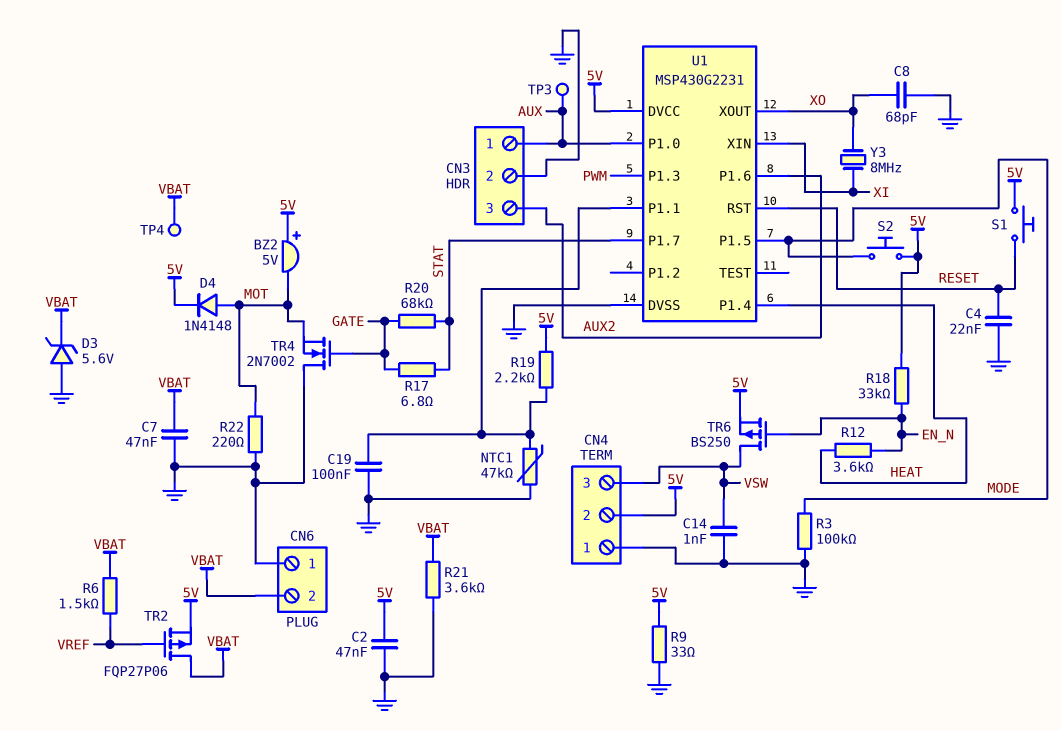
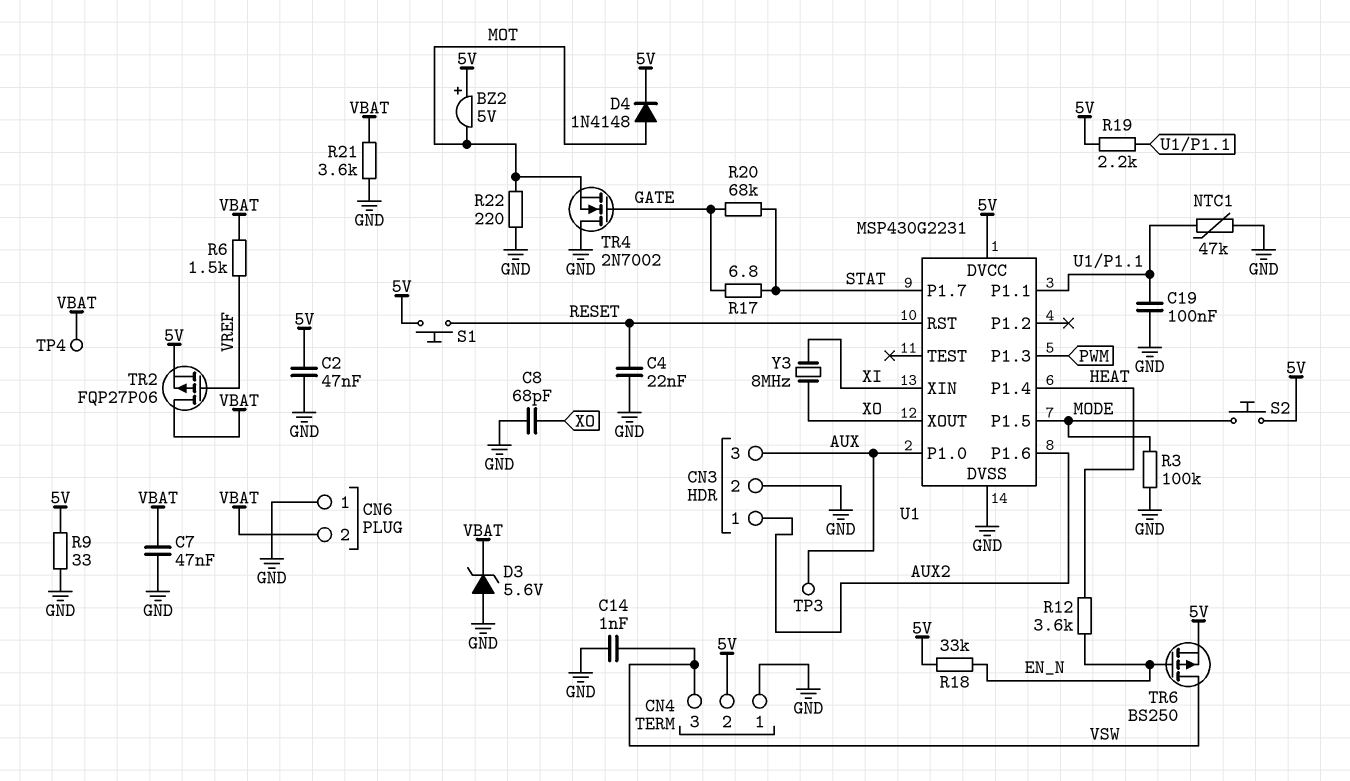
CN3 pin 1: AUX -> AUX2
CN3 pin 3: AUX2 -> AUX

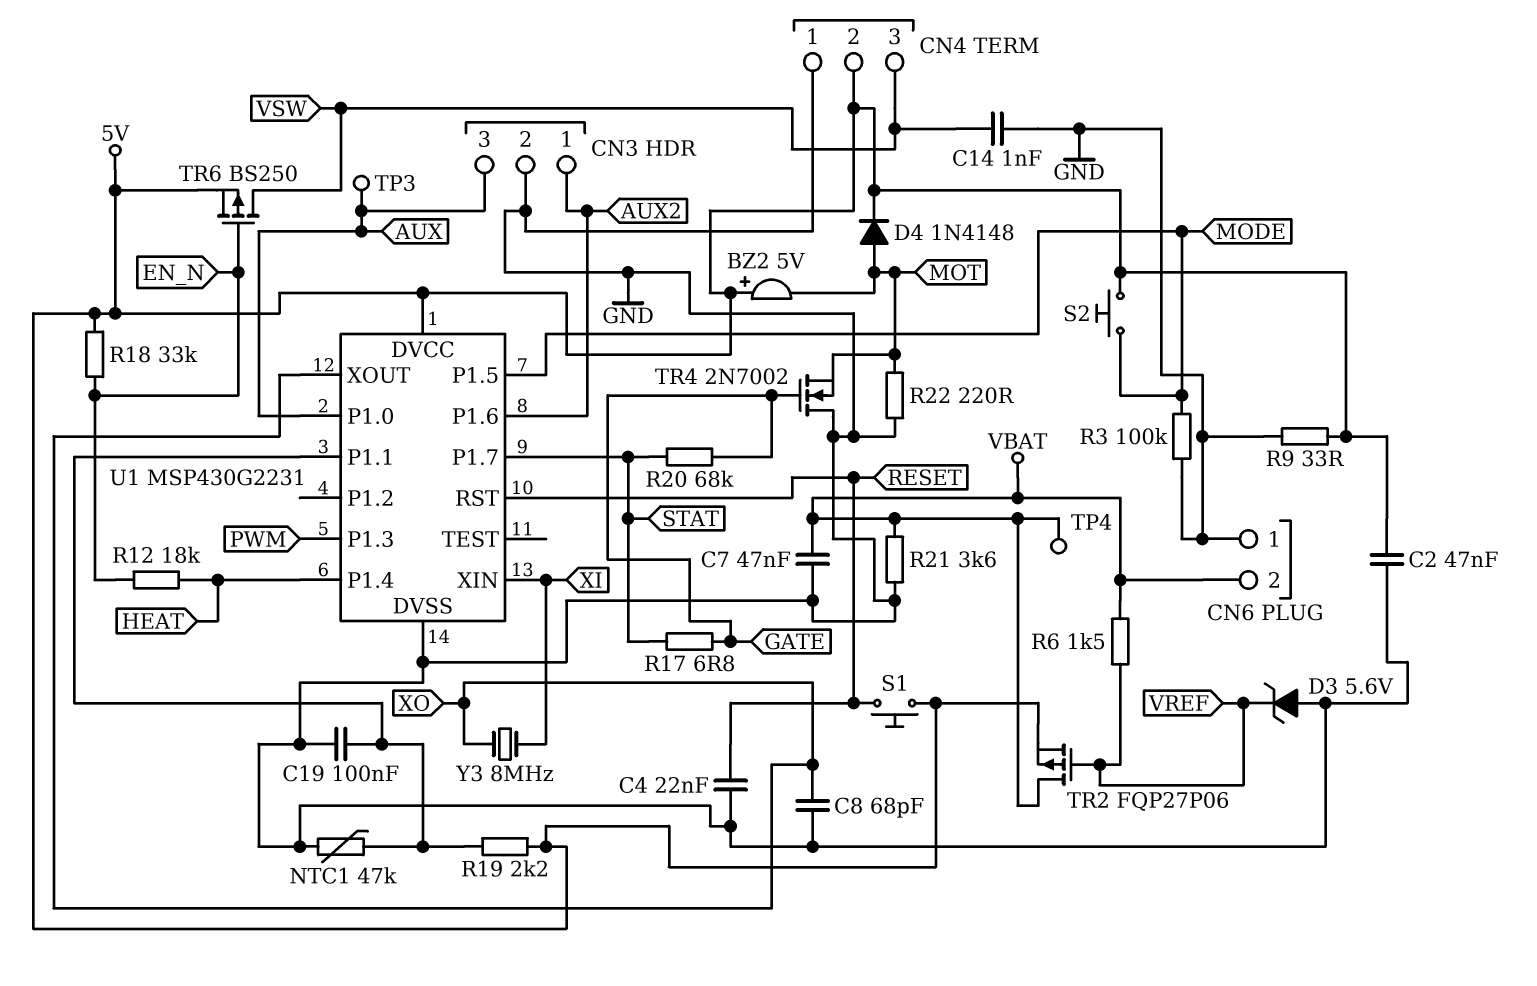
D3: zener 5.6V (A GND, K VBAT) -> zener 5.6V (A GND, K VREF)
R12: 3.6k (EN_N, HEAT) -> 18k (EN_N, HEAT)

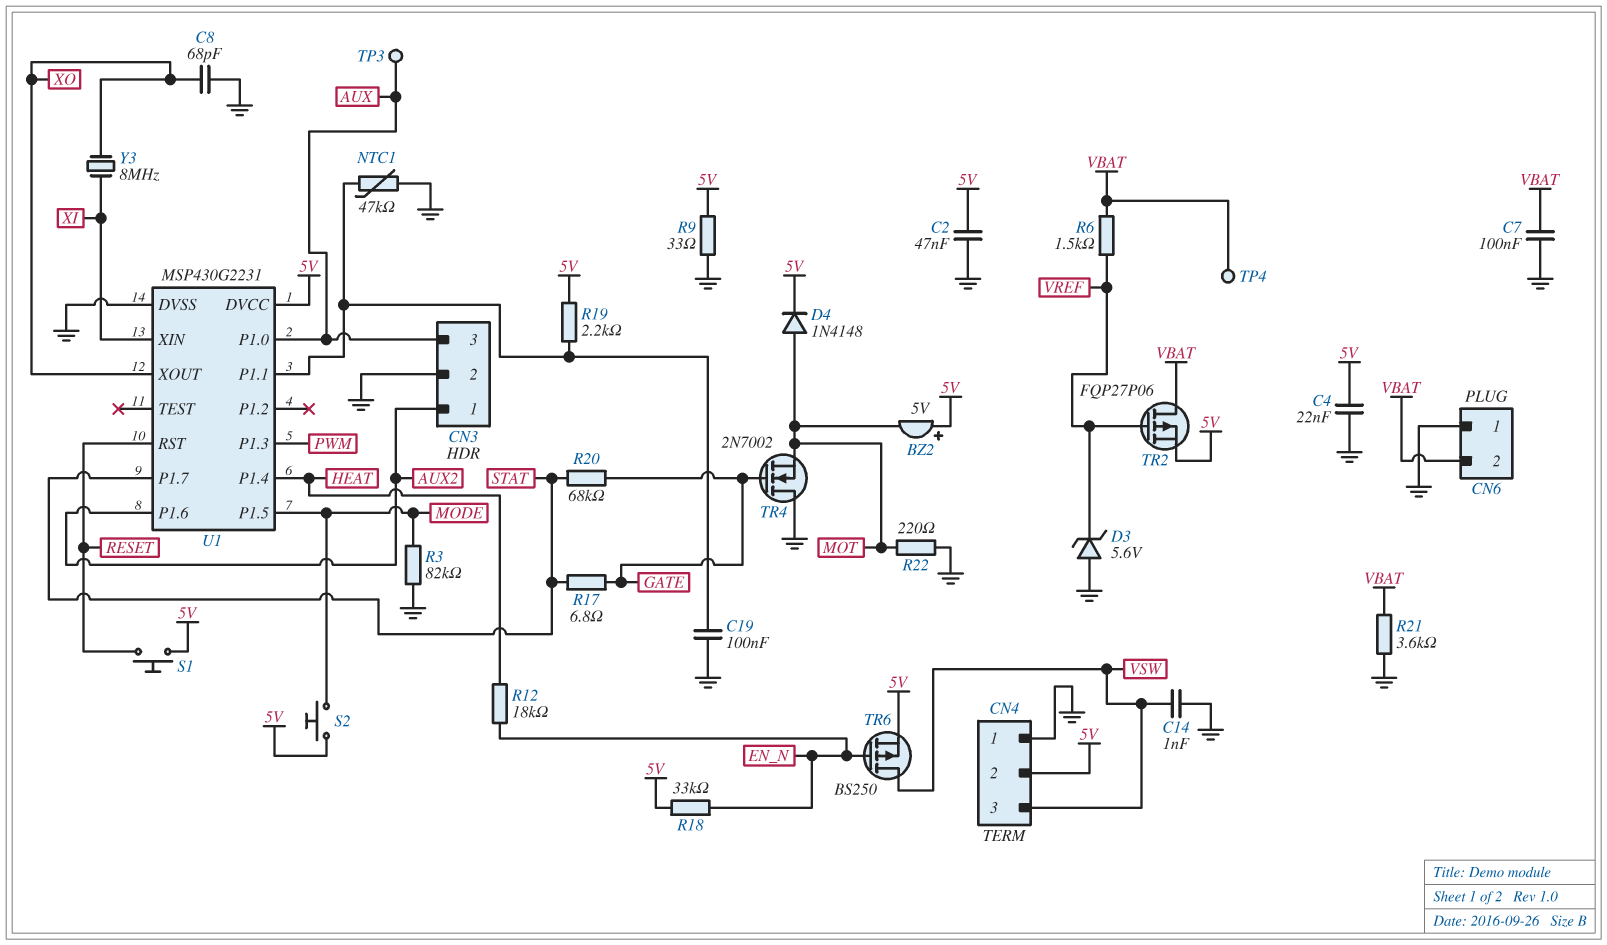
C4: 22nF (GND, RESET) -> 22nF (5V, GND)
C7: 47nF (GND, VBAT) -> 100nF (GND, VBAT)
R3: 100k (GND, MODE) -> 82k (GND, MODE)

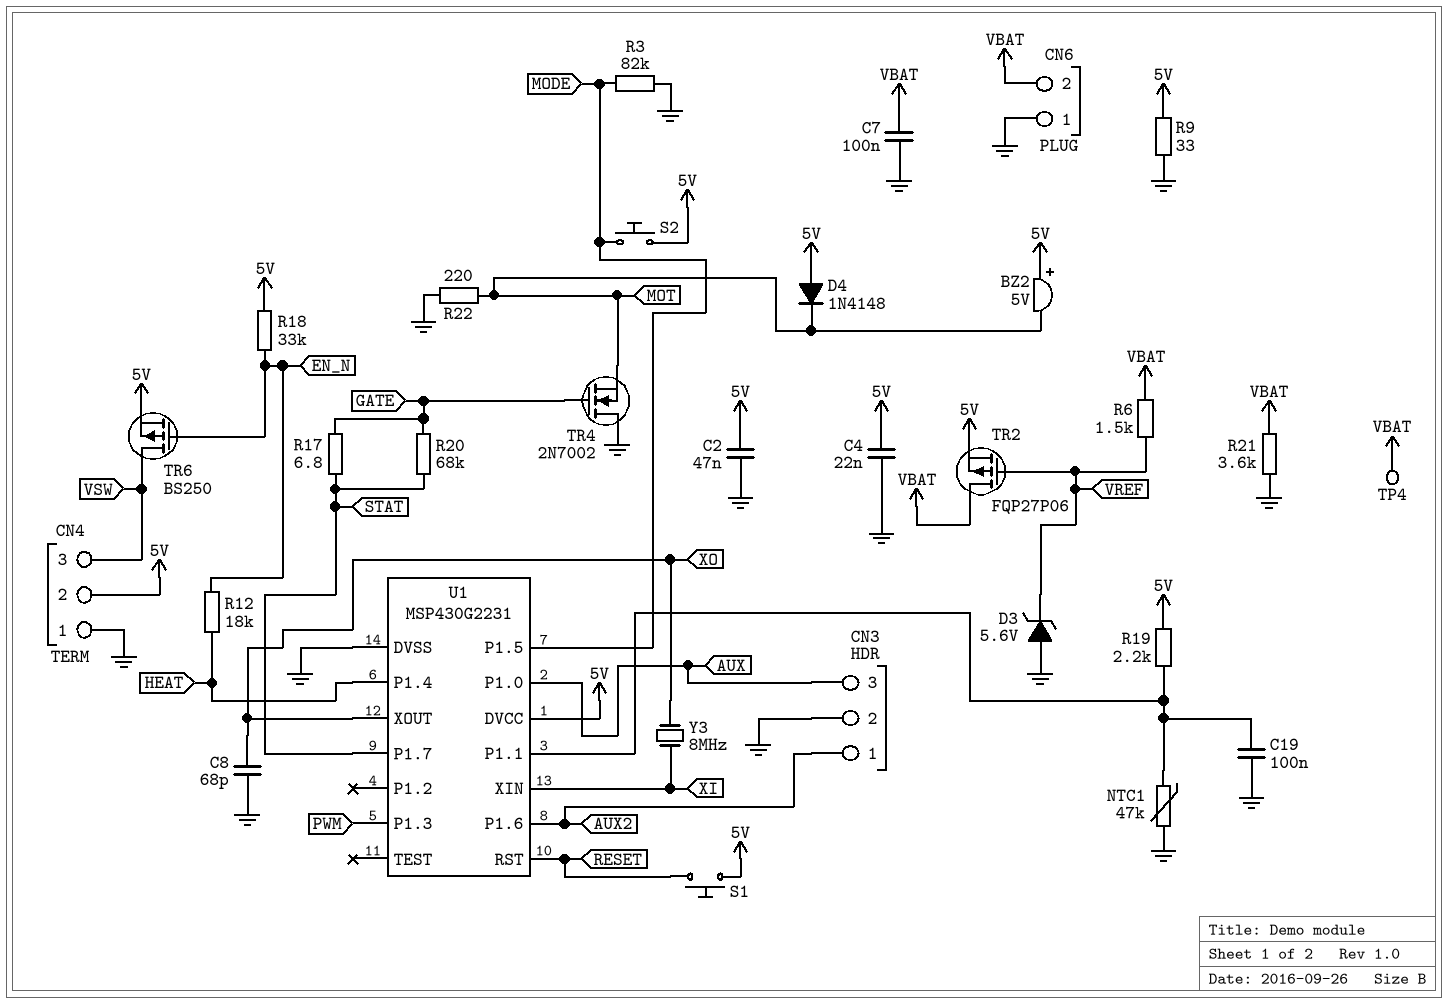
C14: 1nF (GND, VSW) -> none
D4: diode 1N4148 (A MOT, K 5V) -> diode 1N4148 (A 5V, K MOT)
TP3: test point (AUX) -> none

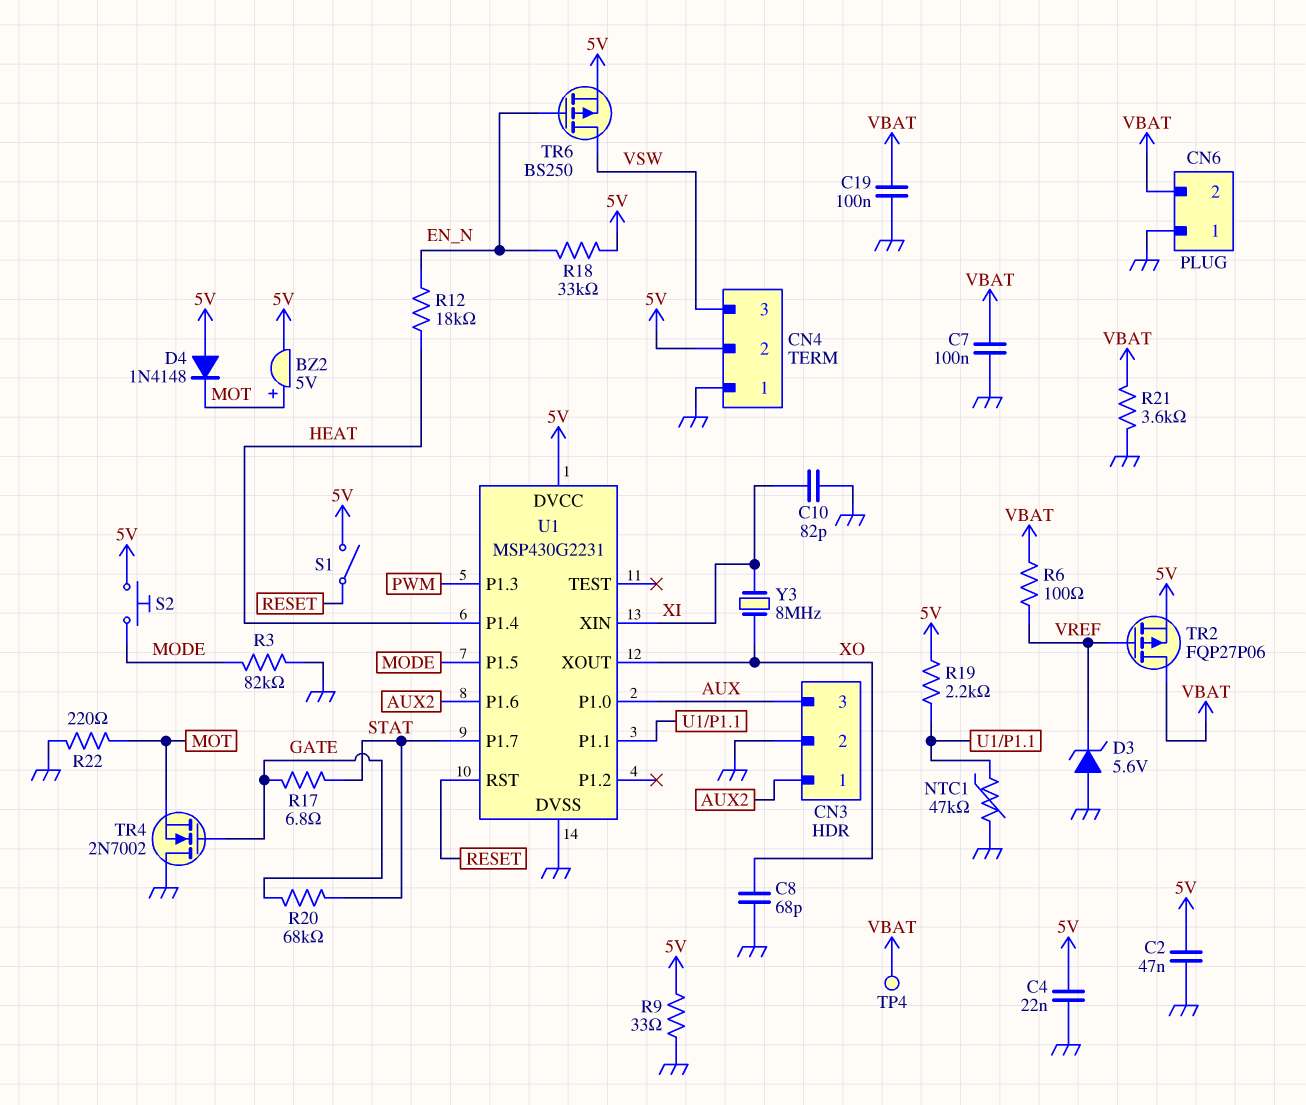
BZ2: buzzer 5V (plus 5V, minus MOT) -> buzzer 5V (plus MOT, minus 5V)
C10: none -> 82pF (GND, XI)
C19: 100nF (GND, U1/P1.1) -> 100nF (GND, VBAT)
R6: 1.5k (VBAT, VREF) -> 100 (VBAT, VREF)
S1: button (5V, RESET) -> switch (5V, RESET)

